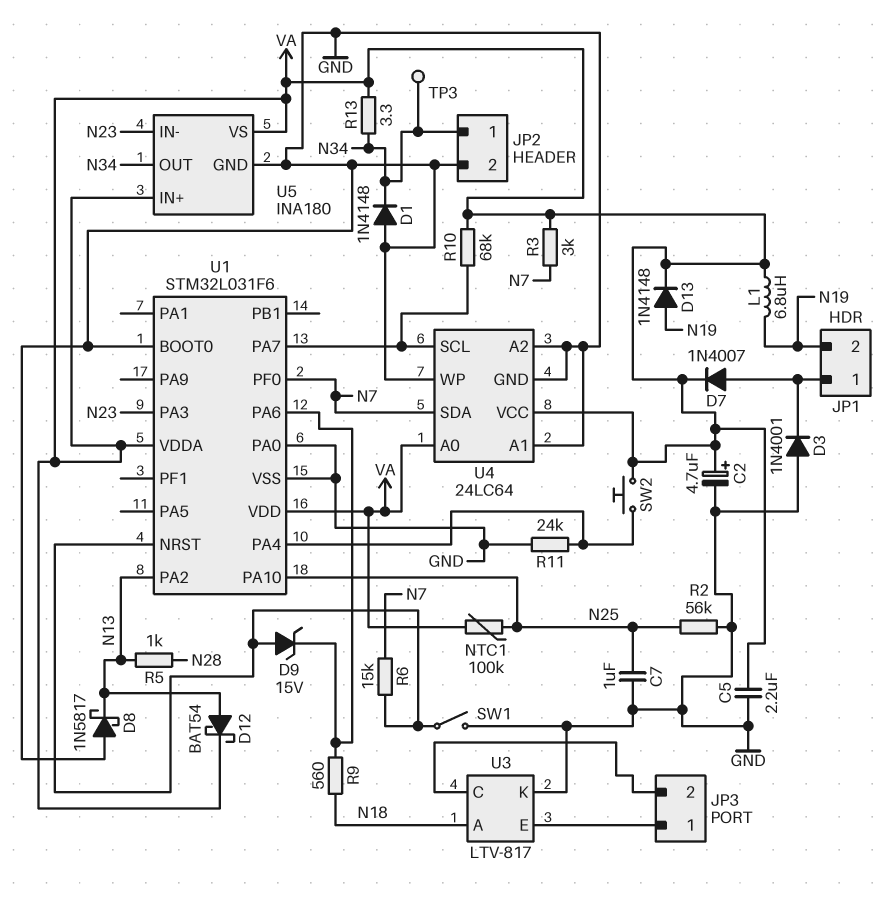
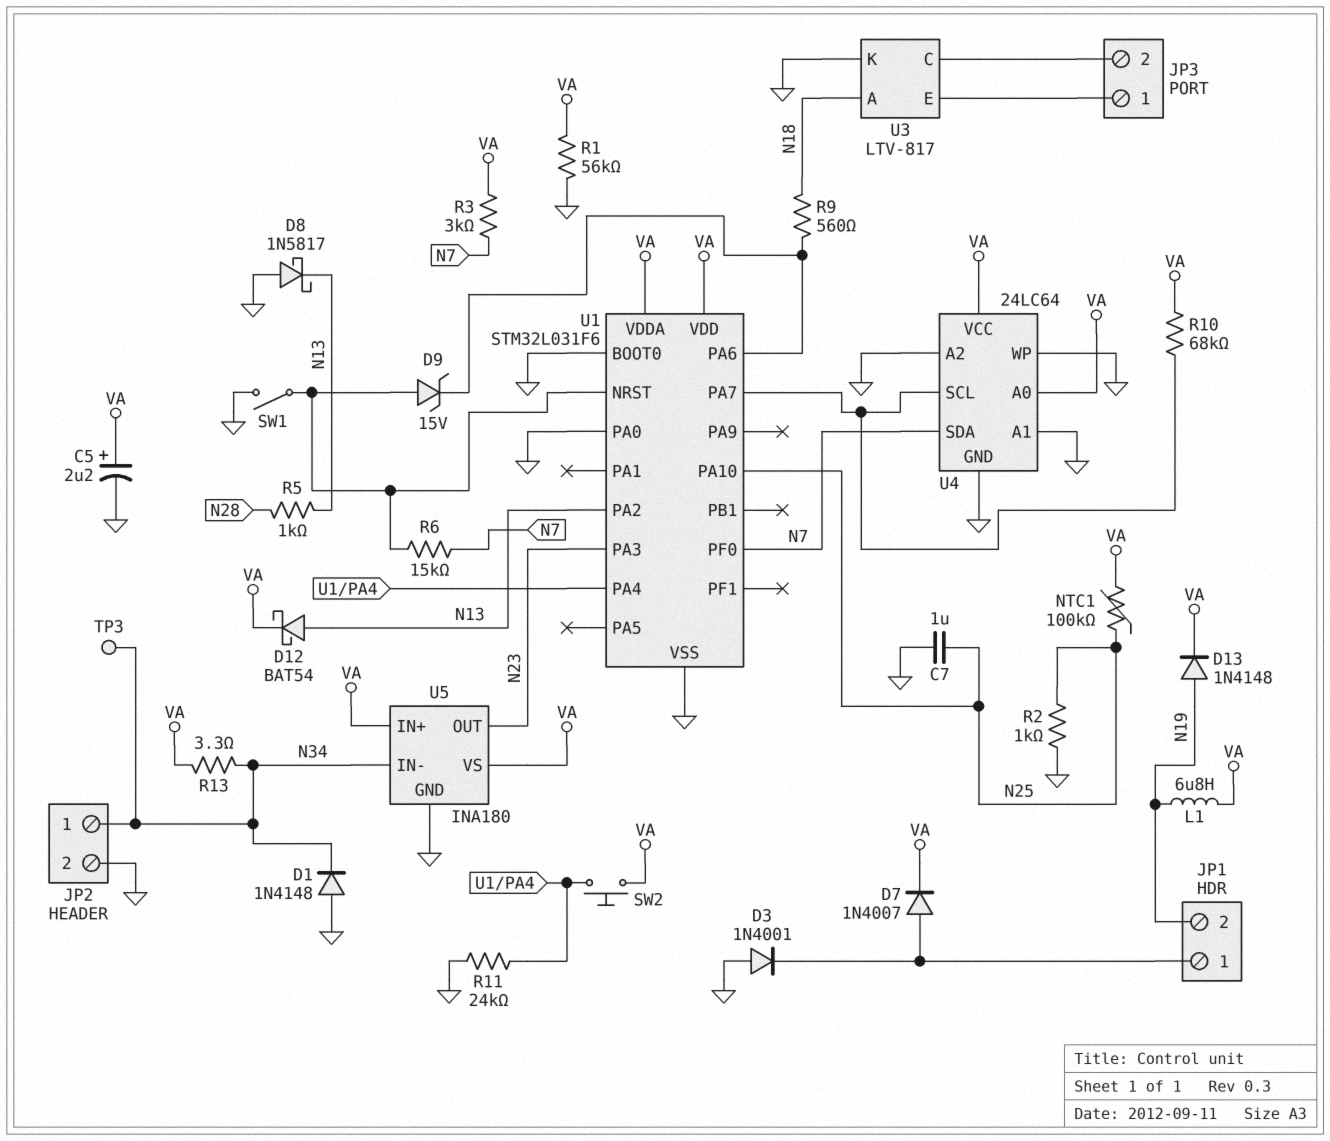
C2: 4.7uF (plus VA, minus GND) -> none
C5: 2.2uF (GND, VA) -> 2.2uF (plus VA, minus GND)
R1: none -> 56k (GND, VA)
R2: 56k (GND, N25) -> 1k (GND, N25)
U5 pin IN-: N23 -> N34
U5 pin OUT: N34 -> N23

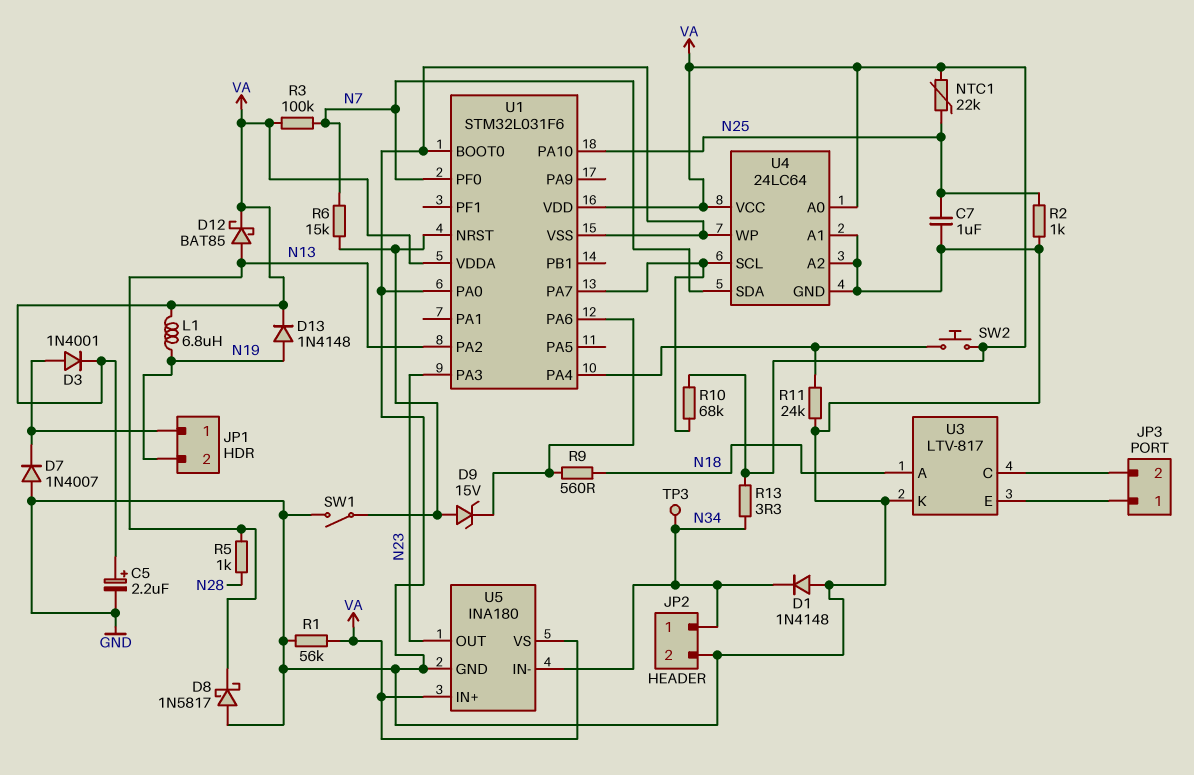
D3: diode 1N4001 (A GND, K JP1/1) -> diode 1N4001 (A JP1/1, K VA)
D7: diode 1N4007 (A JP1/1, K VA) -> diode 1N4007 (A GND, K JP1/1)
D12: schottky BAT54 (A N13, K VA) -> schottky BAT85 (A N13, K VA)
NTC1: 100k (N25, VA) -> 22k (N25, VA)
R3: 3k (N7, VA) -> 100k (N7, VA)

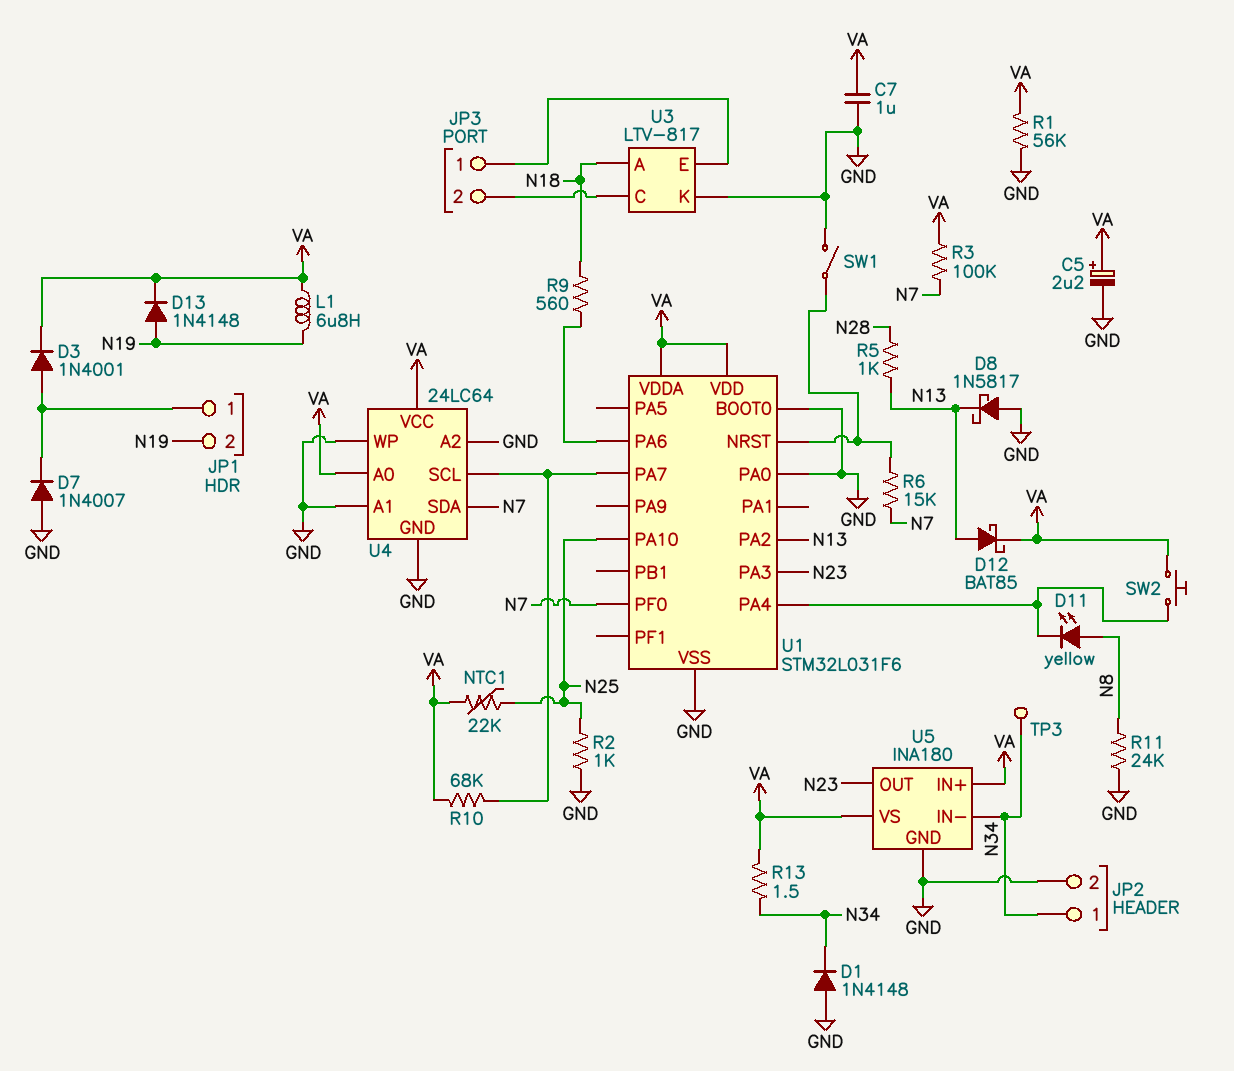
C7: 1uF (GND, N25) -> 1uF (GND, VA)
D9: zener 15V (A U1/NRST, K U1/PA6) -> none
D11: none -> LED yellow (A N8, K U1/PA4)
R11: 24k (GND, U1/PA4) -> 24k (GND, N8)
R13: 3.3 (N34, VA) -> 1.5 (N34, VA)

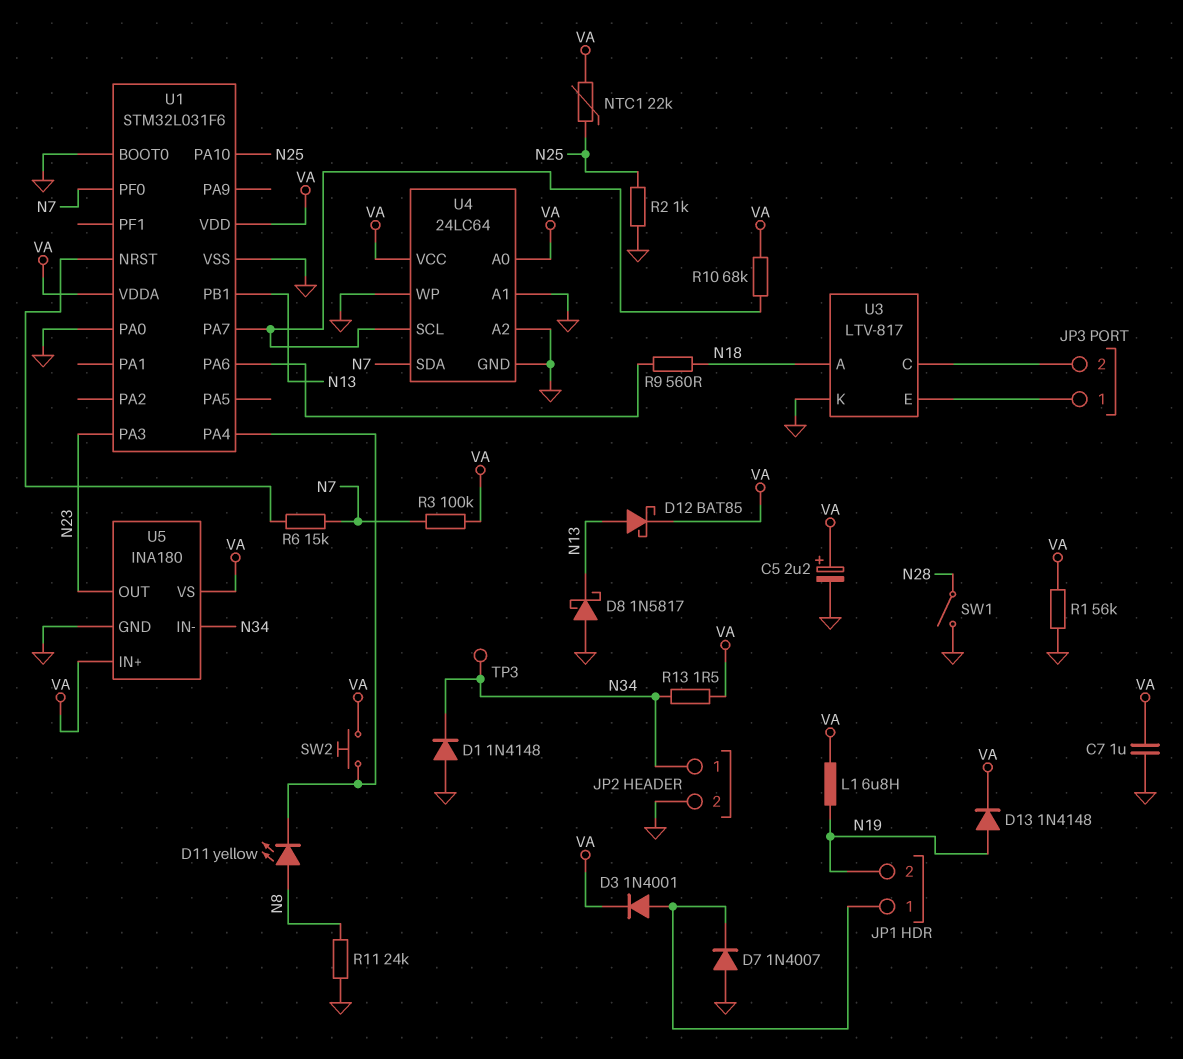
R5: 1k (N13, N28) -> none
SW1: switch (GND, U1/NRST) -> switch (GND, N28)
U1 pin PA2: N13 -> none
U1 pin PB1: none -> N13

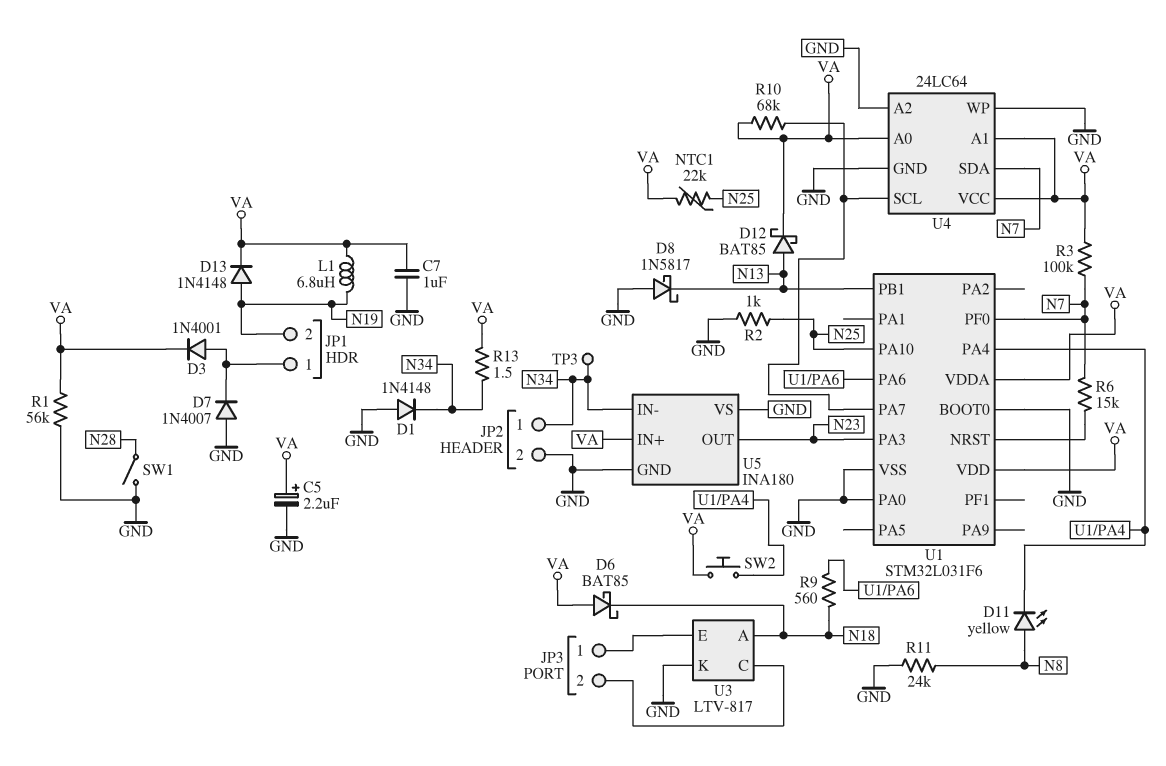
D6: none -> schottky BAT85 (A VA, K N18)
U4 pin A1: GND -> VA
U5 pin VS: VA -> GND

